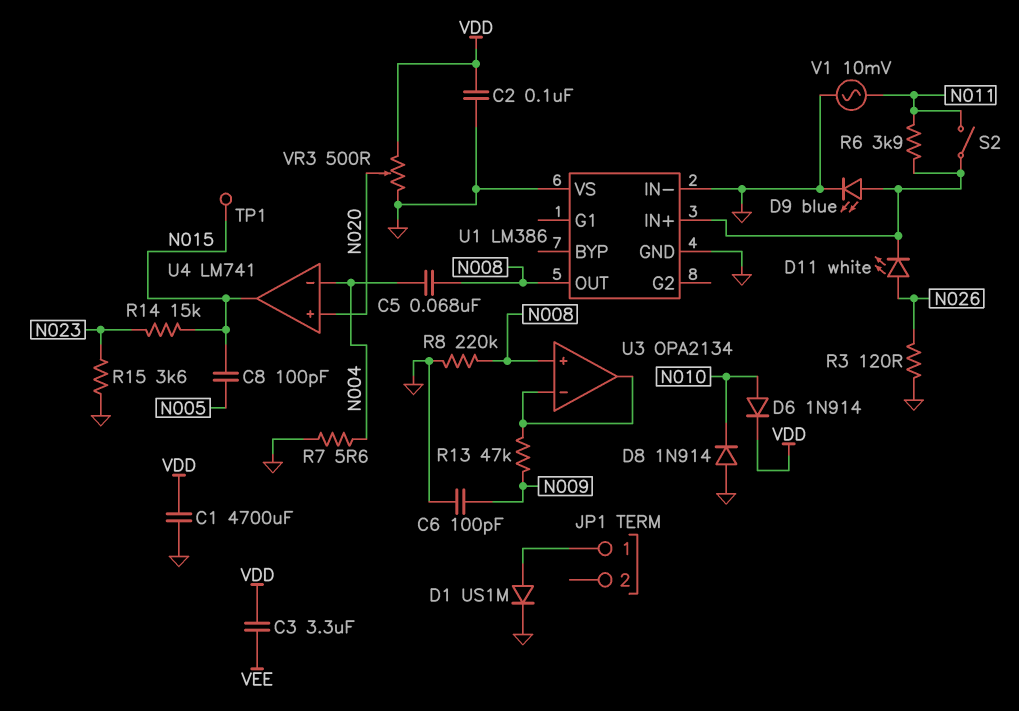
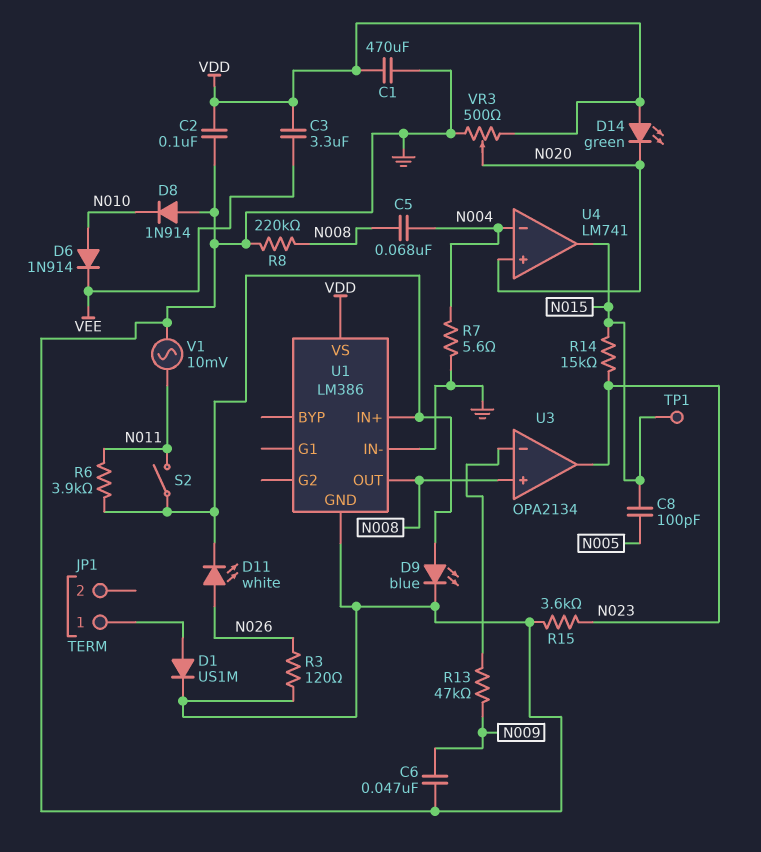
C1: 4700uF (GND, VDD) -> 470uF (GND, VDD)
C6: 100pF (GND, N009) -> 47nF (GND, N009)
D6: diode 1N914 (A N010, K VDD) -> diode 1N914 (A N010, K VEE)
D14: none -> LED green (A VDD, K N020)
U1 pin VS: GND -> VDD
U3 pin out: U3/in- -> N023

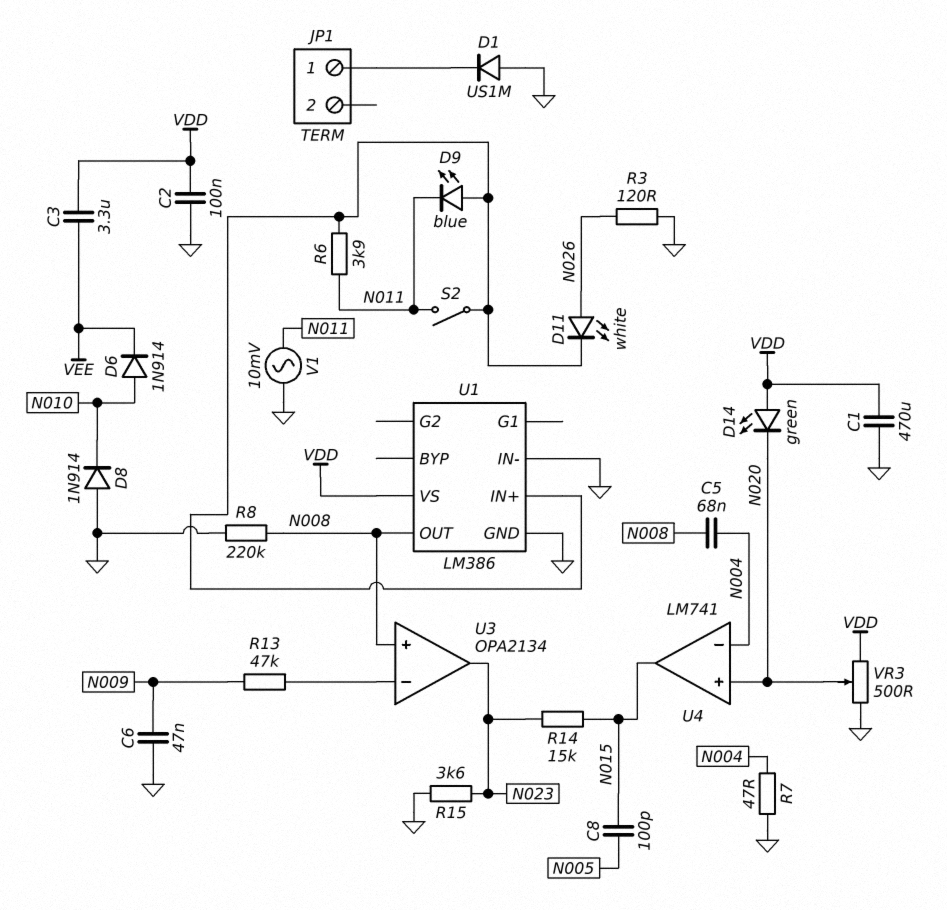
D1: diode US1M (A JP1/1, K GND) -> diode US1M (A GND, K JP1/1)
D9: LED blue (A U1/IN+, K GND) -> LED blue (A U1/IN+, K N011)
R7: 5.6 (GND, N004) -> 47 (GND, N004)
TP1: test point (N015) -> none

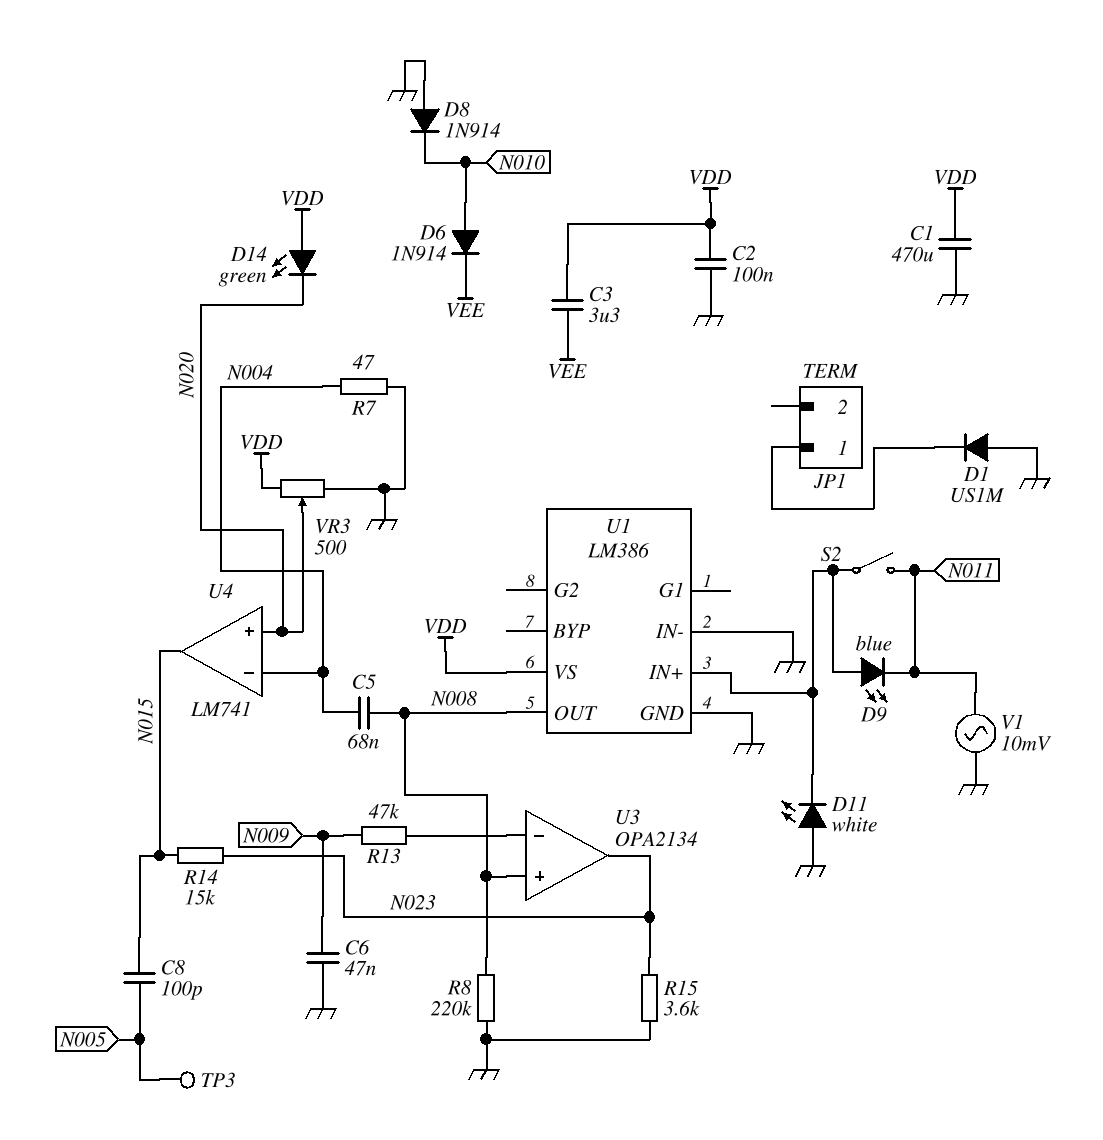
D11: LED white (A N026, K U1/IN+) -> LED white (A GND, K U1/IN+)
R3: 120 (GND, N026) -> none
R6: 3.9k (N011, U1/IN+) -> none
TP3: none -> test point (N005)

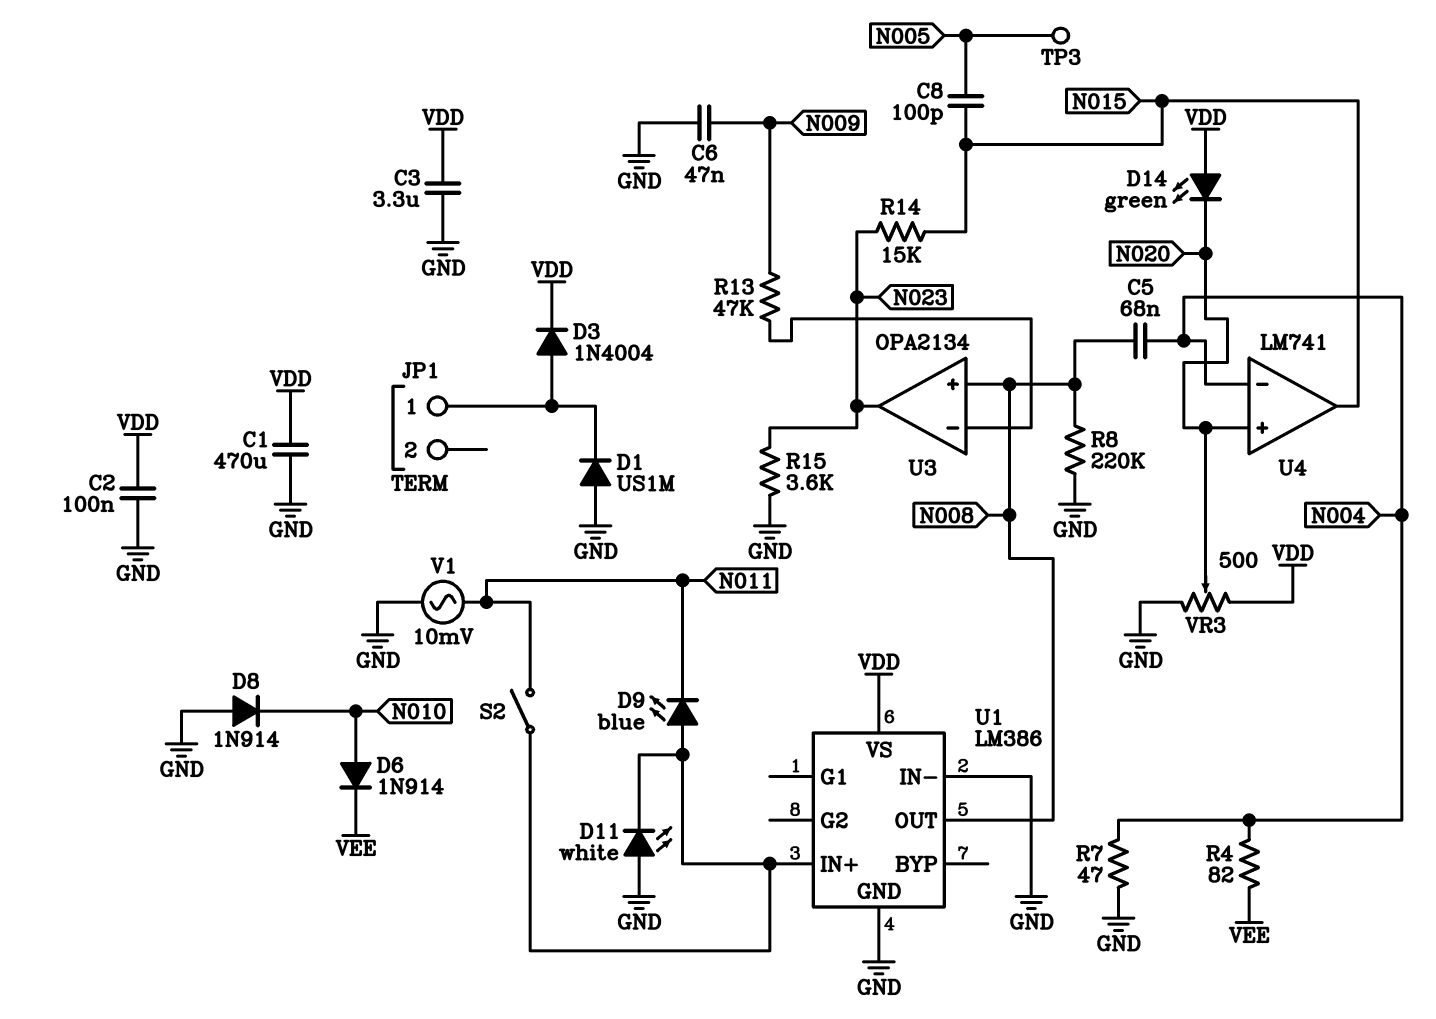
C3: 3.3uF (VDD, VEE) -> 3.3uF (GND, VDD)
D3: none -> diode 1N4004 (A JP1/1, K VDD)
R4: none -> 82 (N004, VEE)

